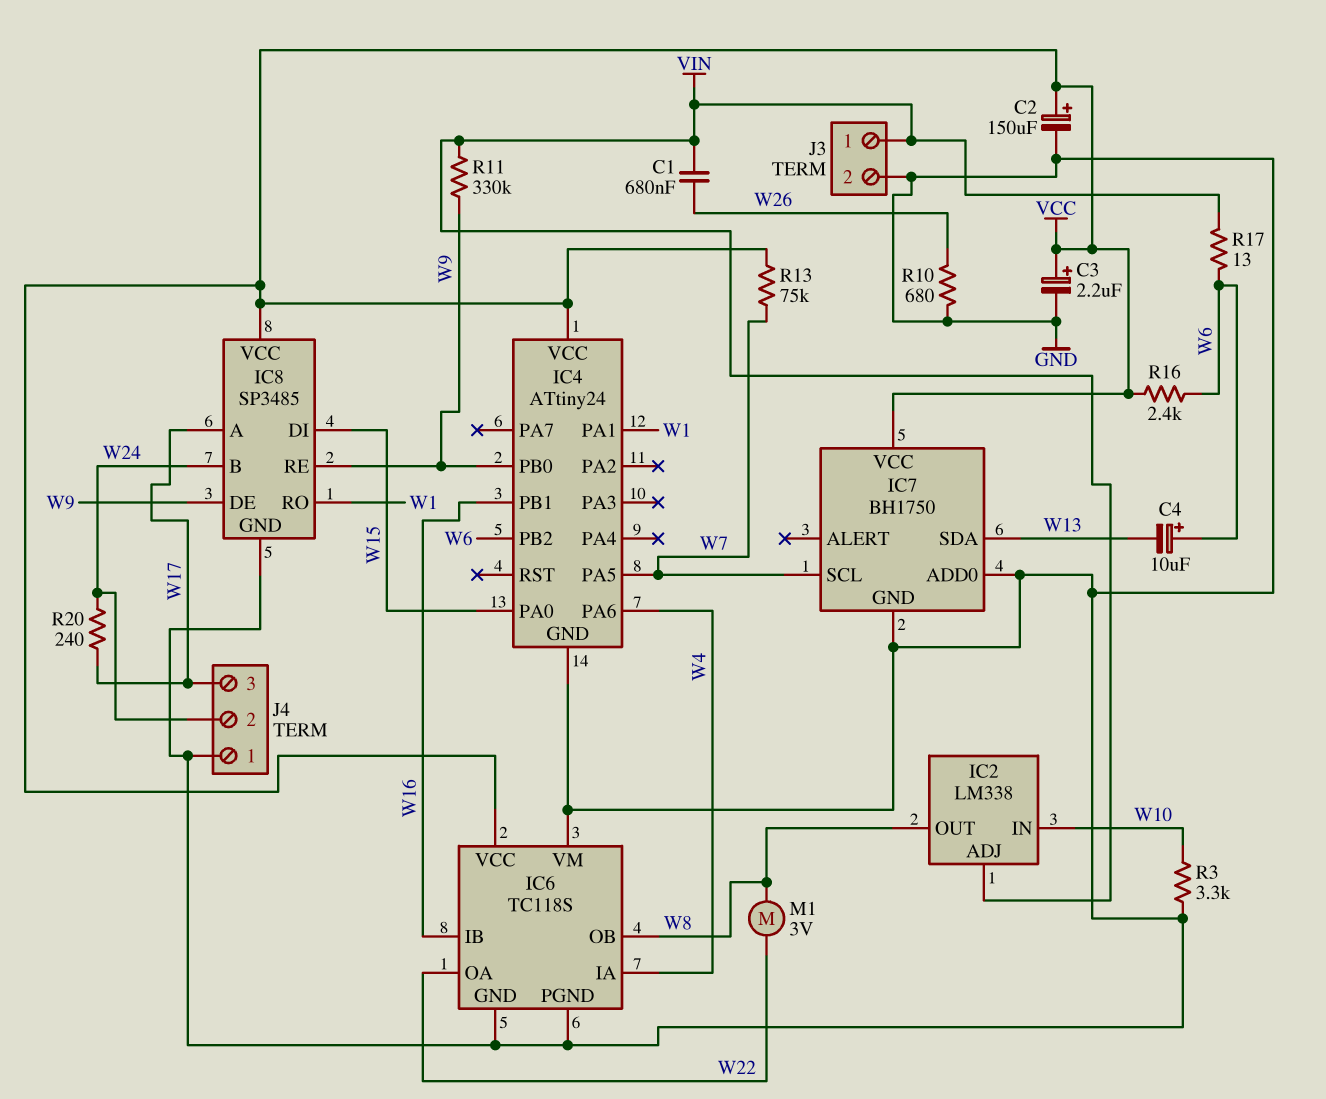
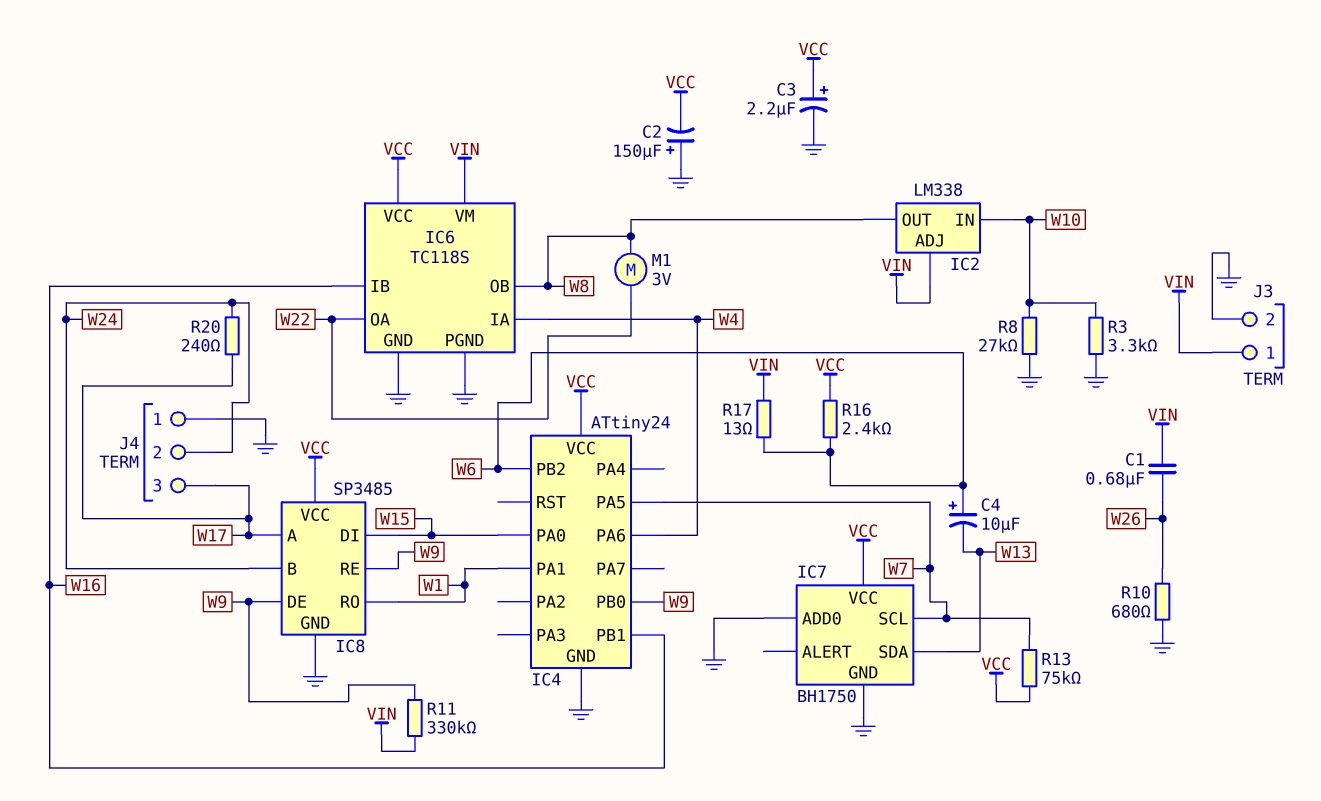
C2: 150uF (plus VCC, minus GND) -> 150uF (plus GND, minus VCC)
IC6 pin VM: GND -> VIN
R8: none -> 27k (GND, W10)

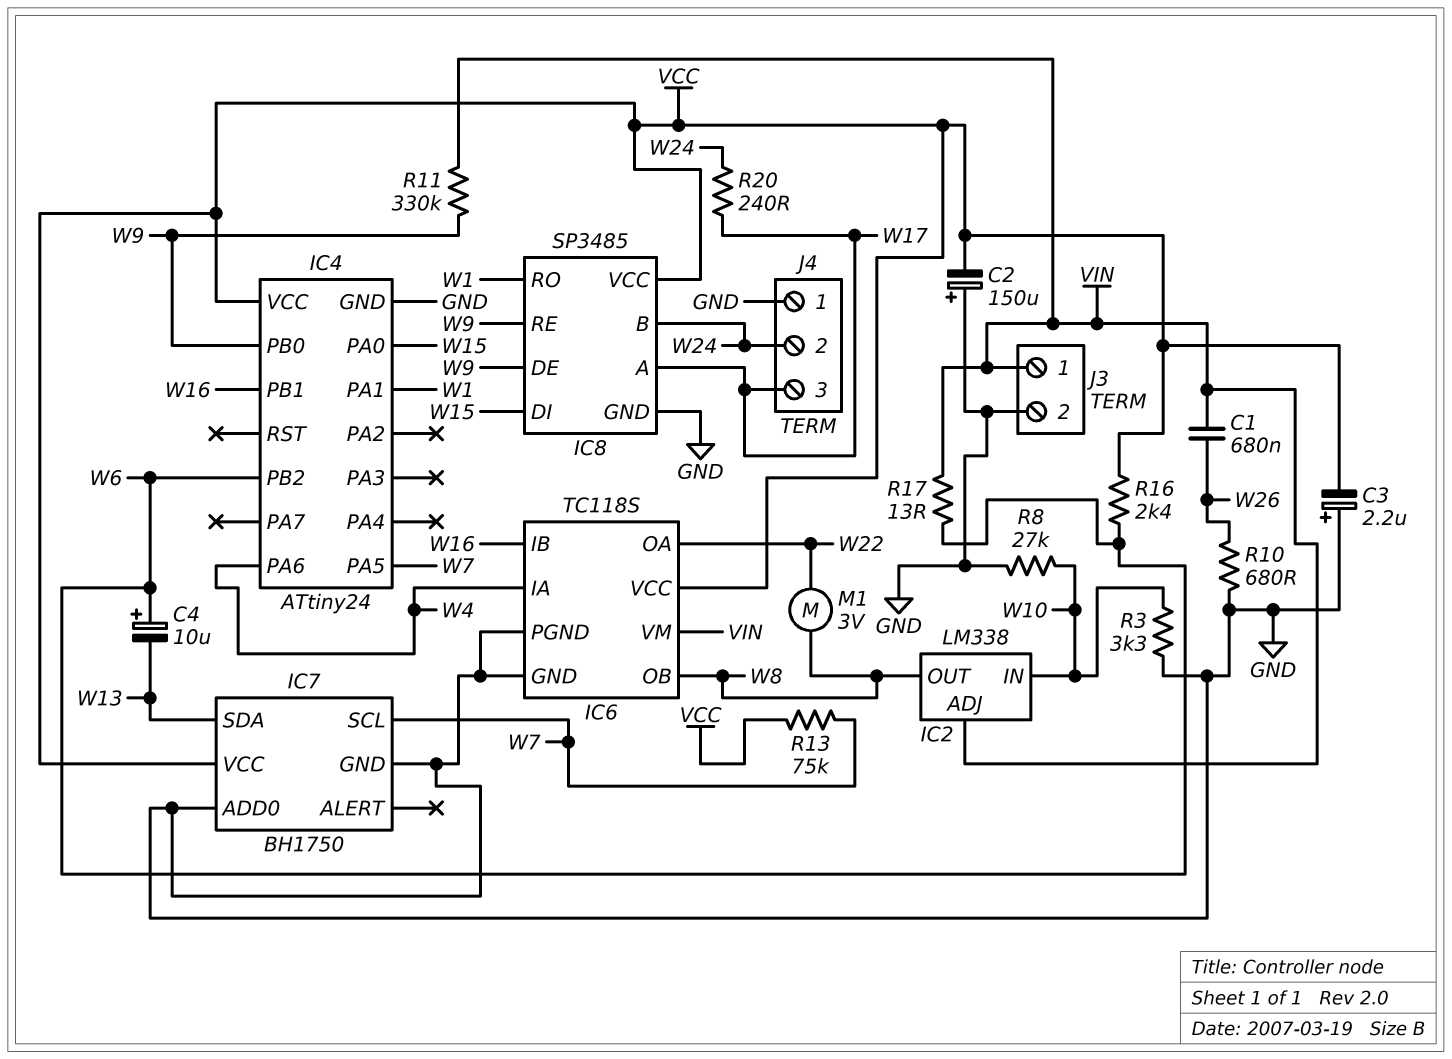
C3: 2.2uF (plus VCC, minus GND) -> 2.2uF (plus GND, minus VCC)

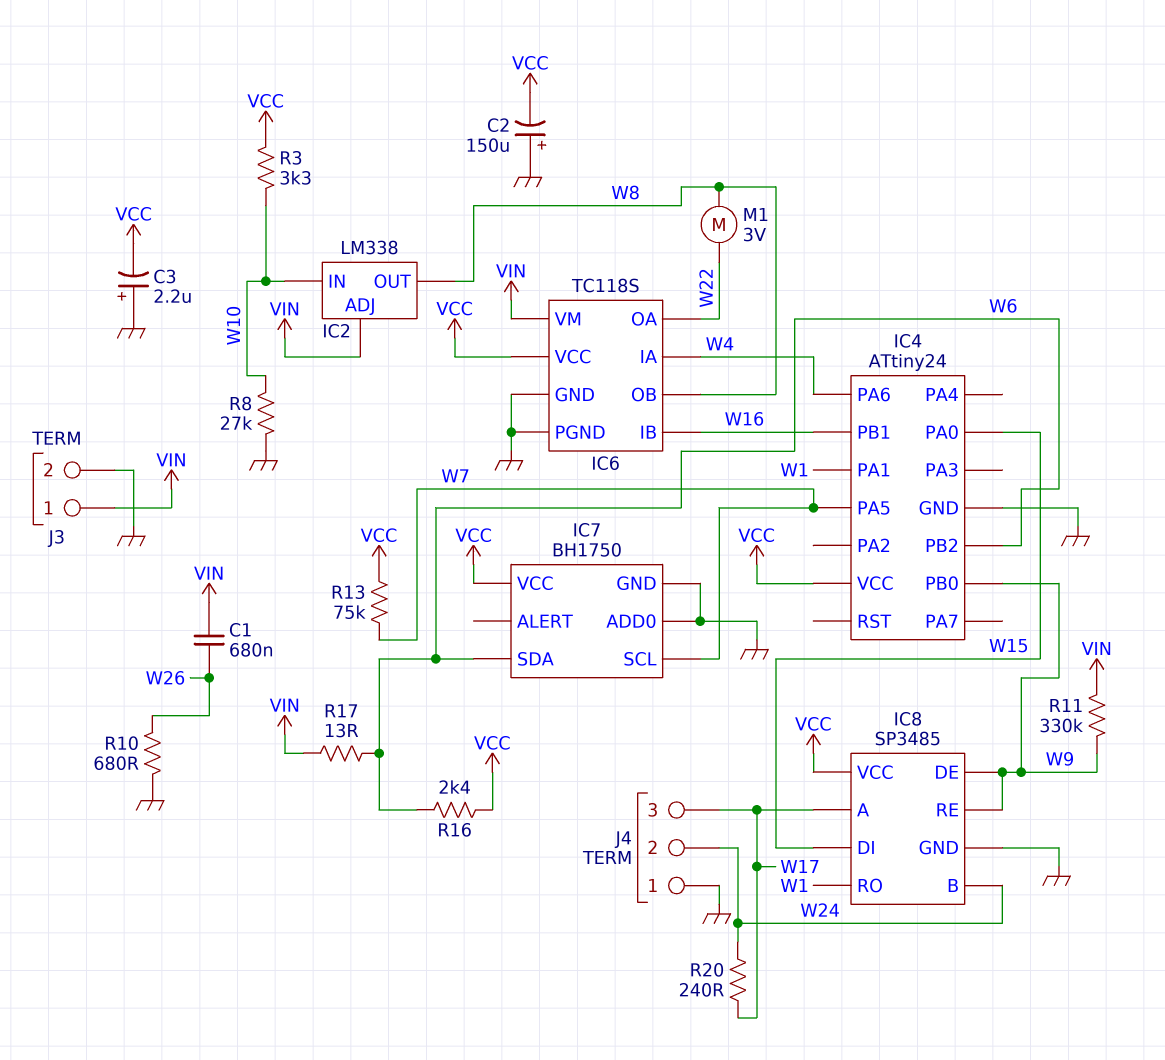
C4: 10uF (plus W6, minus W13) -> none
IC7 pin SDA: W13 -> W6
R3: 3.3k (GND, W10) -> 3.3k (VCC, W10)

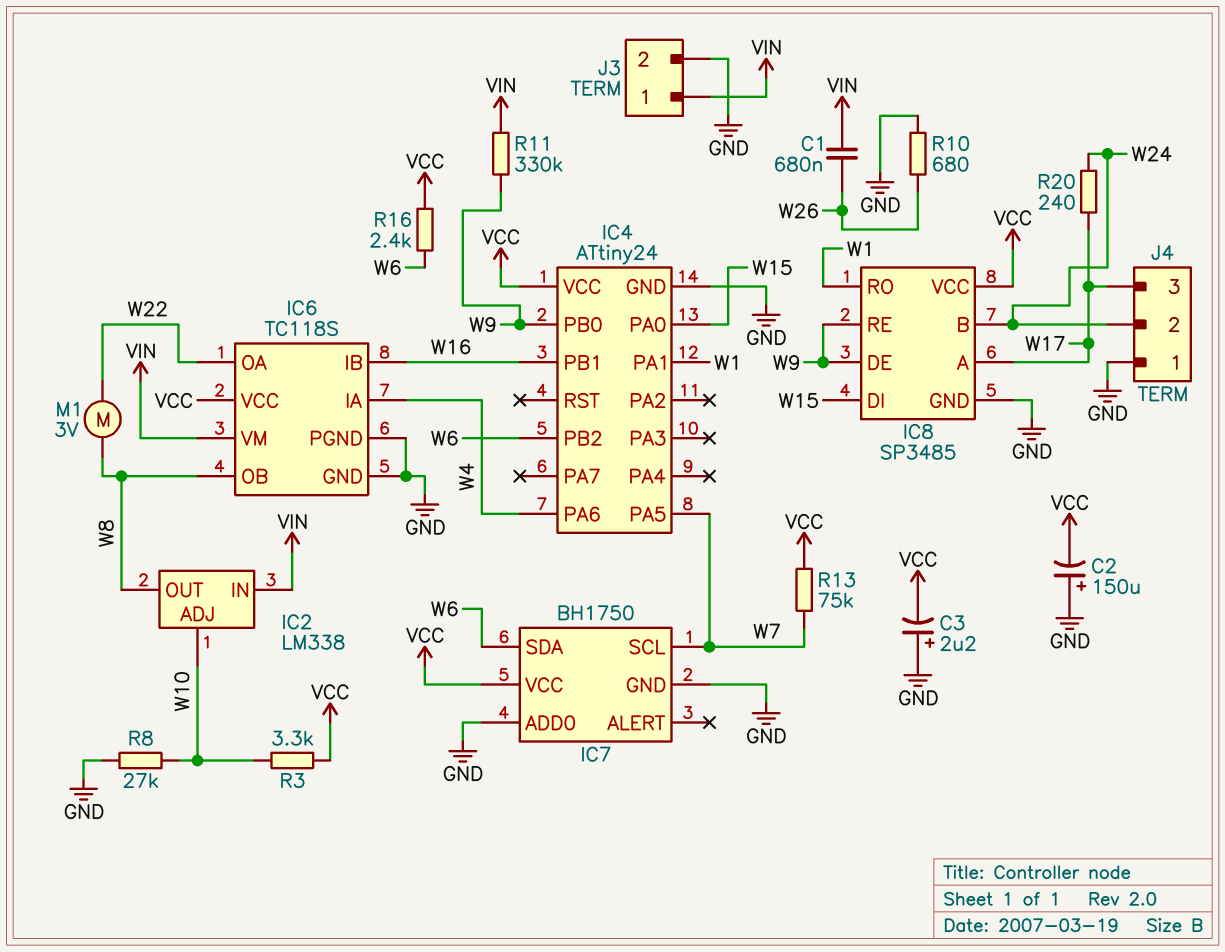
IC2 pin ADJ: VIN -> W10
IC2 pin IN: W10 -> VIN
R17: 13 (VIN, W6) -> none

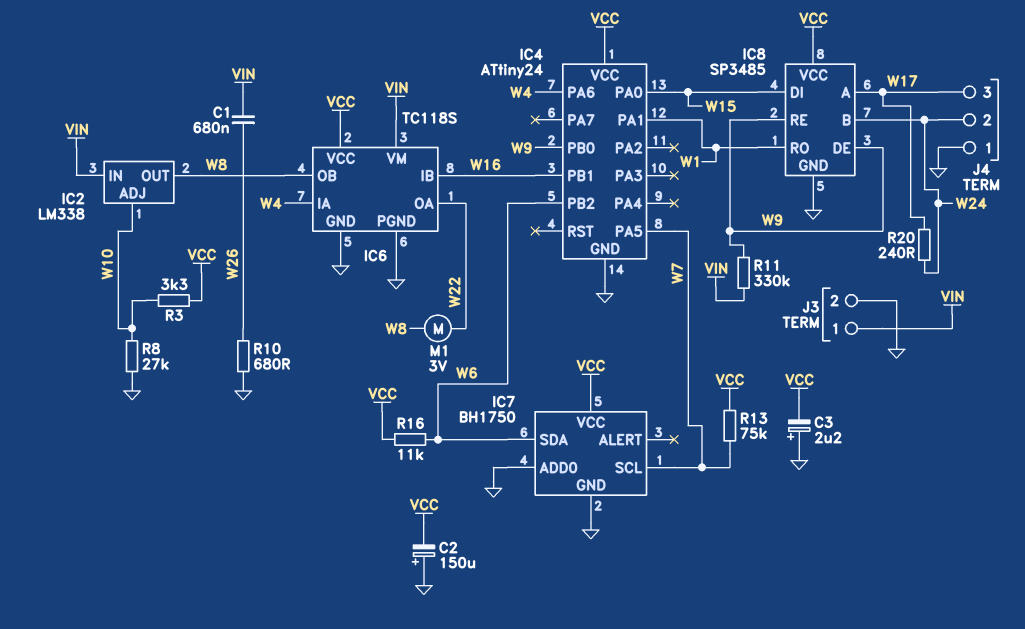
R16: 2.4k (VCC, W6) -> 11k (VCC, W6)

